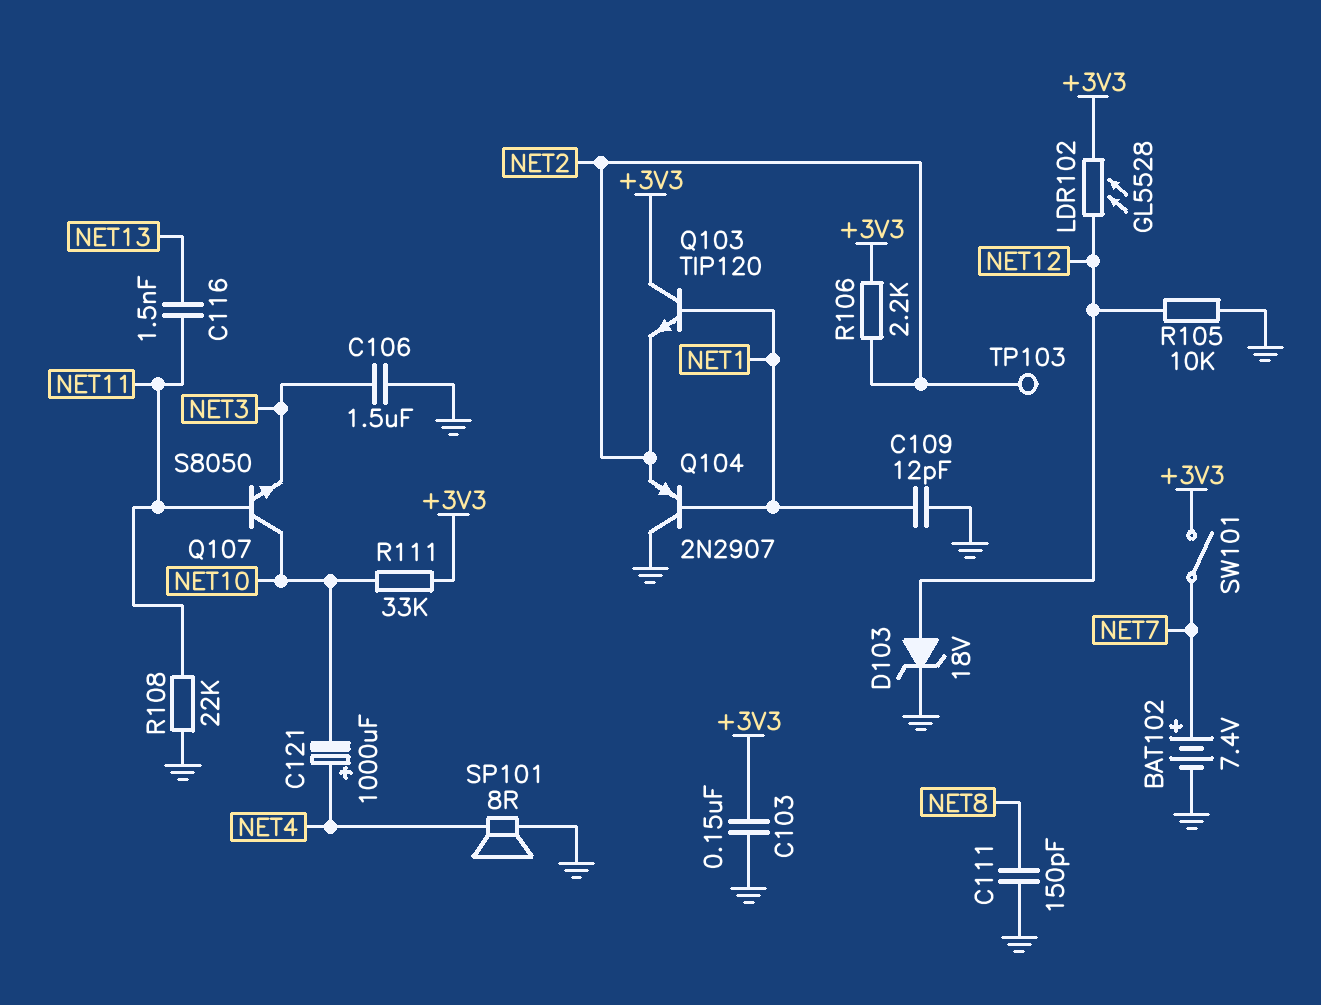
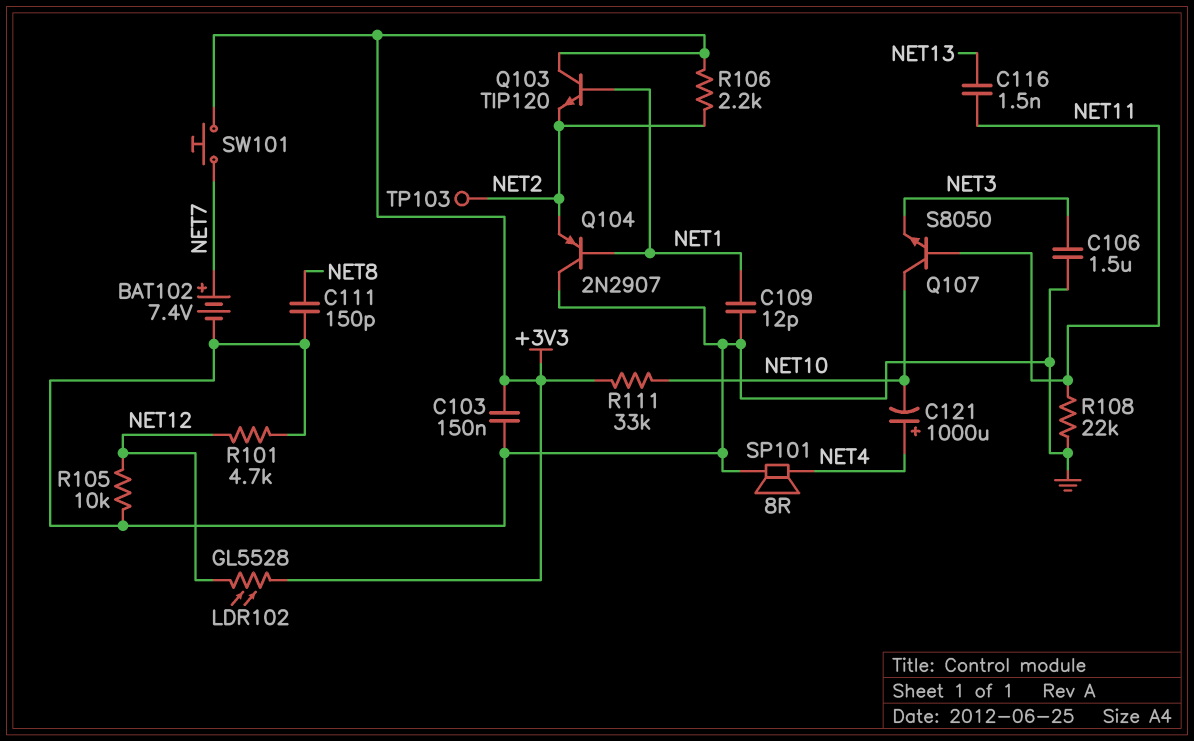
D103: zener 18V (A NET12, K GND) -> none
R101: none -> 4.7k (GND, NET12)
SW101: switch (+3V3, NET7) -> button (+3V3, NET7)

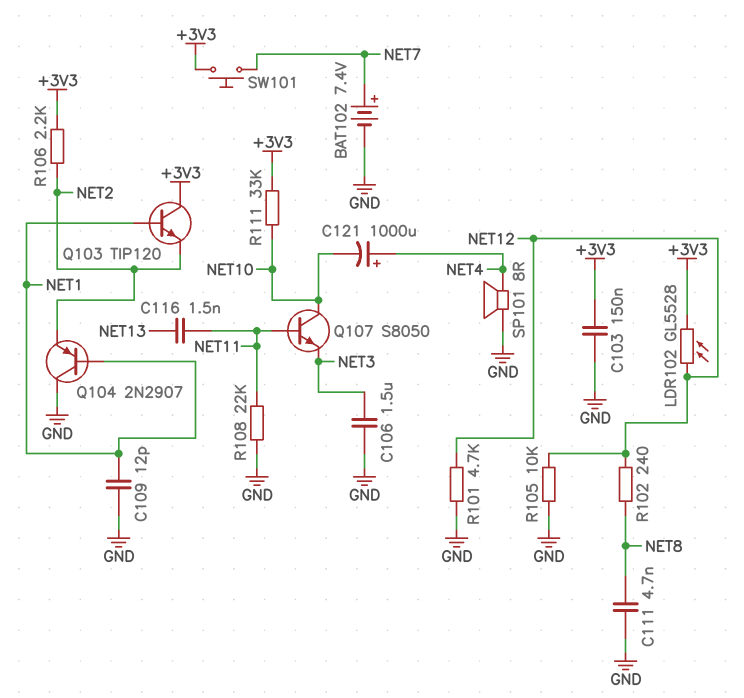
C111: 150pF (GND, NET8) -> 4.7nF (GND, NET8)
R102: none -> 240 (NET8, NET12)
TP103: test point (NET2) -> none

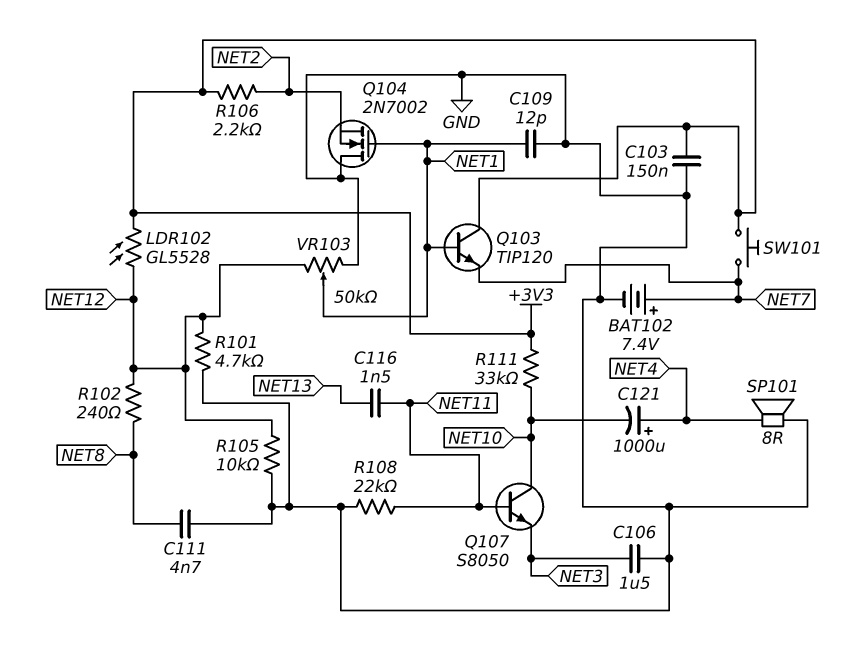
Q103: NPN TIP120 (B NET1, C +3V3, E NET2) -> NPN TIP120 (B NET1, C +3V3, E NET7)
Q104: PNP 2N2907 (B NET1, C GND, E NET2) -> NMOS 2N7002 (G NET1, D GND, S NET2)
VR103: none -> 50k (GND, NET12, wiper NET1)

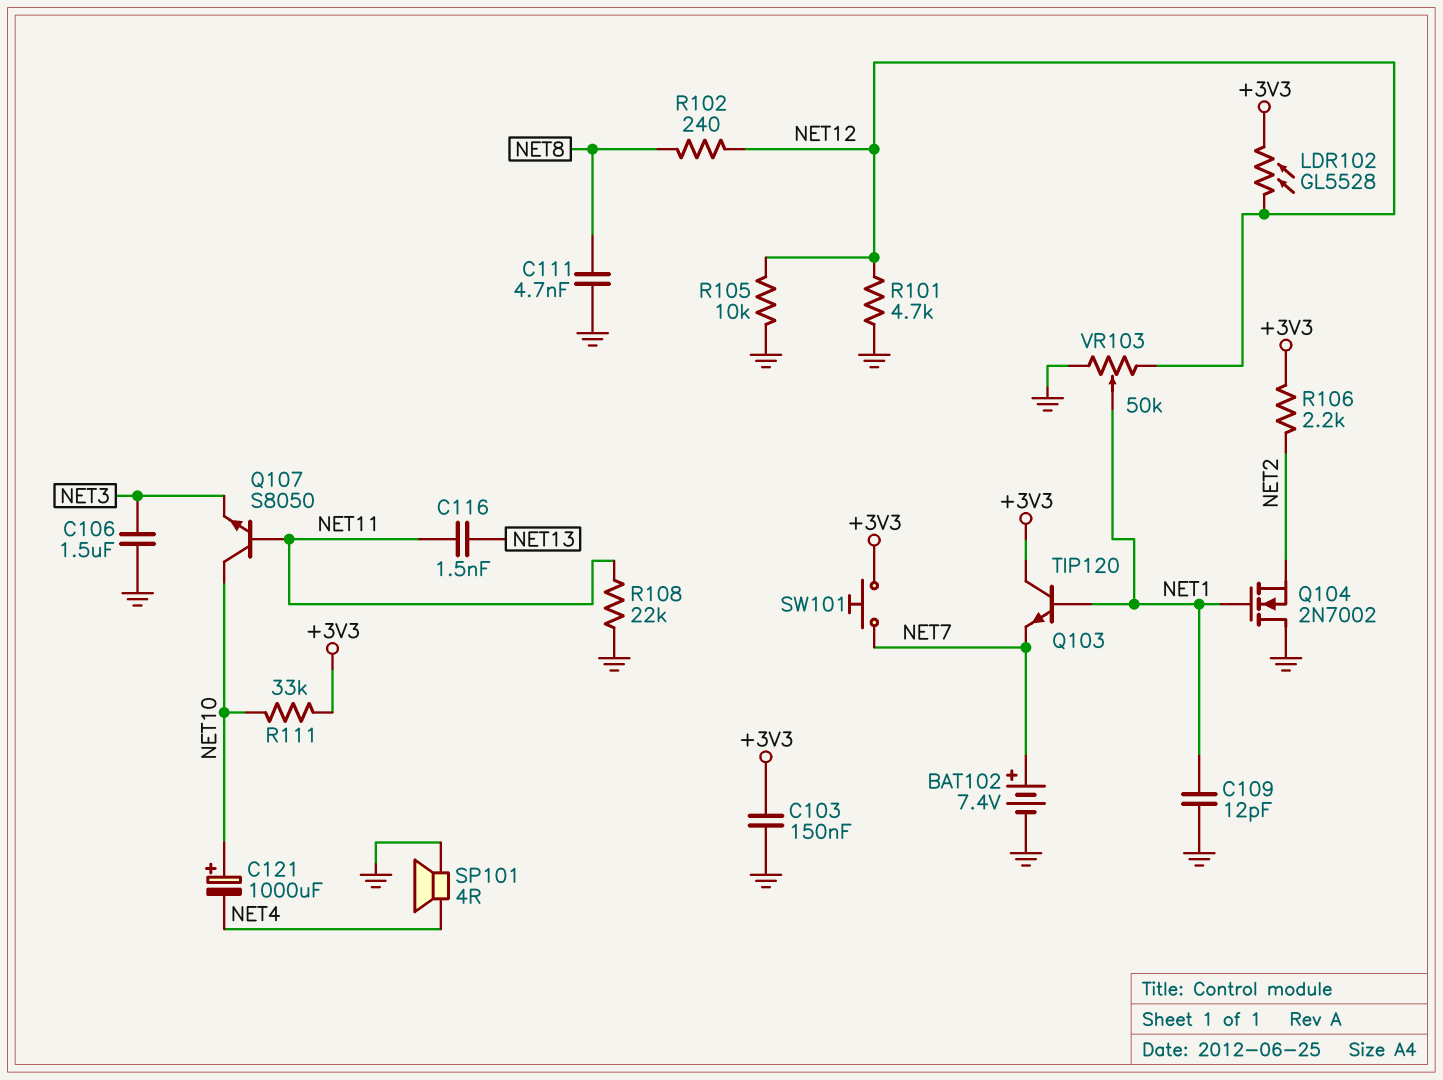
C121: 1000uF (plus NET4, minus NET10) -> 1000uF (plus NET10, minus NET4)
SP101: speaker 8R (GND, NET4) -> speaker 4R (GND, NET4)

